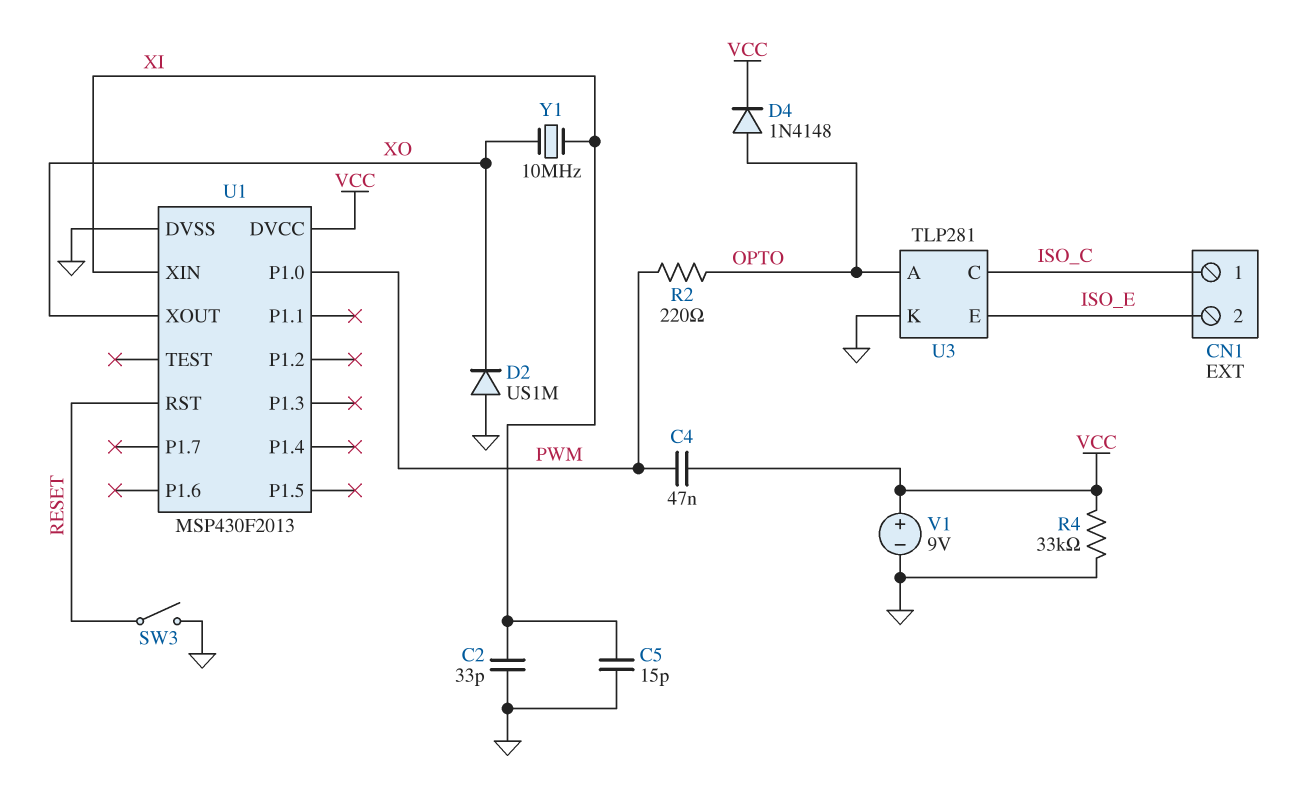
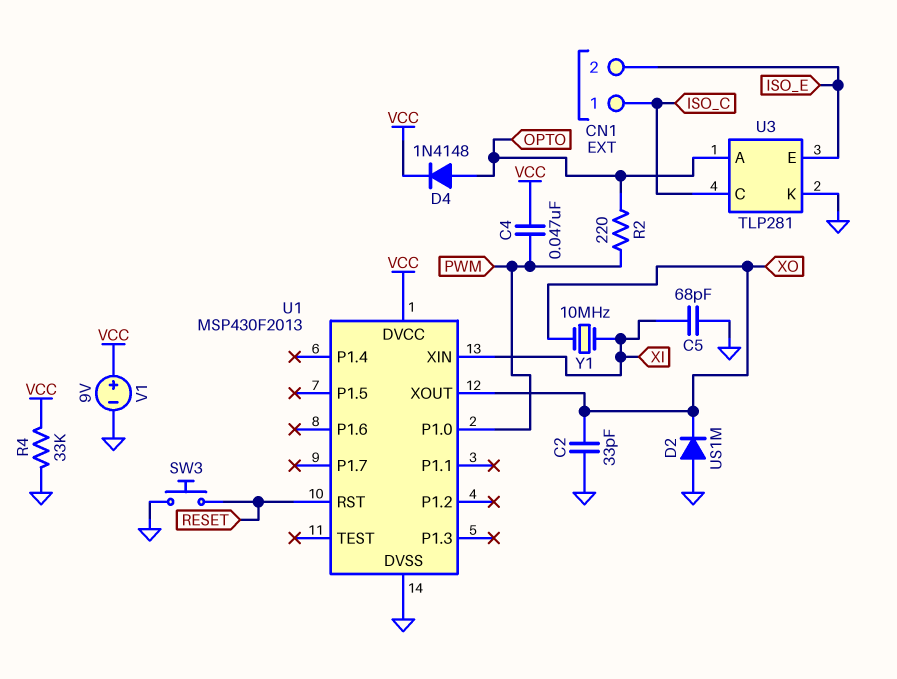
C2: 33pF (GND, XI) -> 33pF (GND, XO)
C5: 15pF (GND, XI) -> 68pF (GND, XI)
SW3: switch (GND, RESET) -> button (GND, RESET)

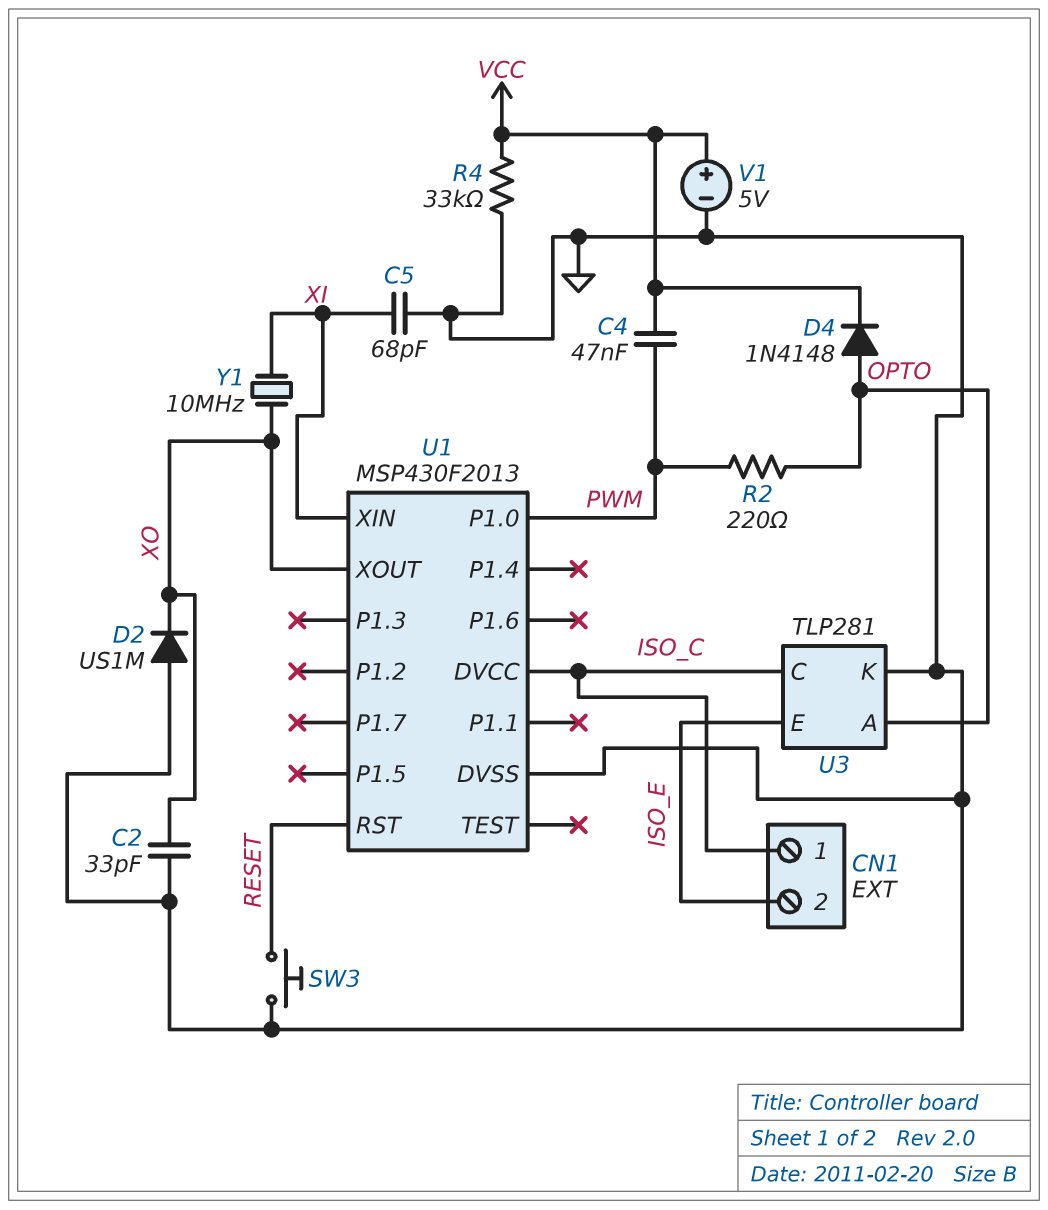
U1 pin DVCC: VCC -> ISO_C
V1: 9V (plus VCC, minus GND) -> 5V (plus VCC, minus GND)

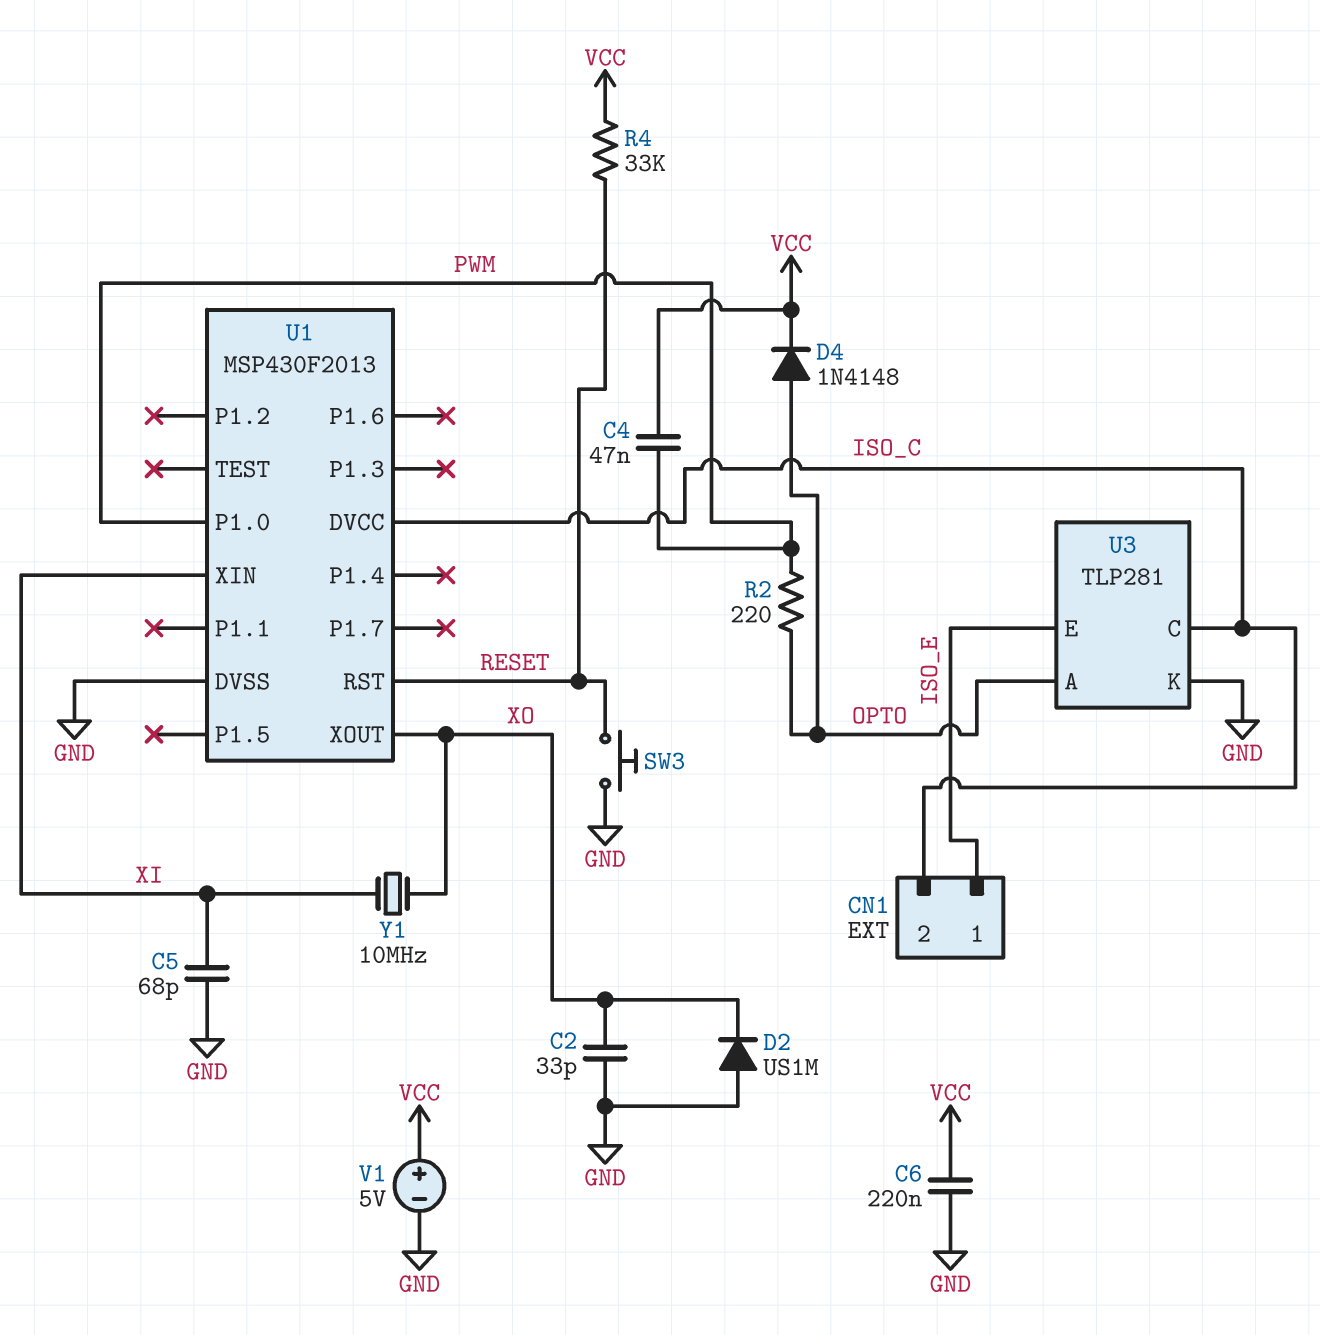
C6: none -> 220nF (GND, VCC)
CN1 pin 1: ISO_C -> ISO_E
CN1 pin 2: ISO_E -> ISO_C
R4: 33k (GND, VCC) -> 33k (RESET, VCC)

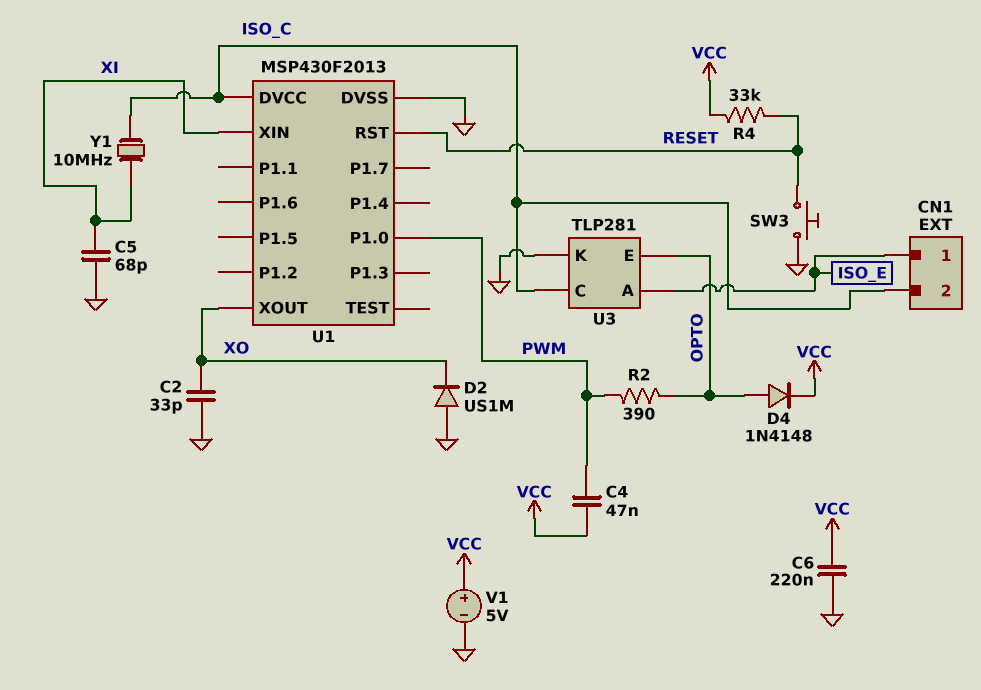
R2: 220 (OPTO, PWM) -> 390 (OPTO, PWM)
U3 pin A: OPTO -> ISO_E
U3 pin E: ISO_E -> OPTO
Y1: 10MHz (XI, XO) -> 10MHz (ISO_C, XI)

